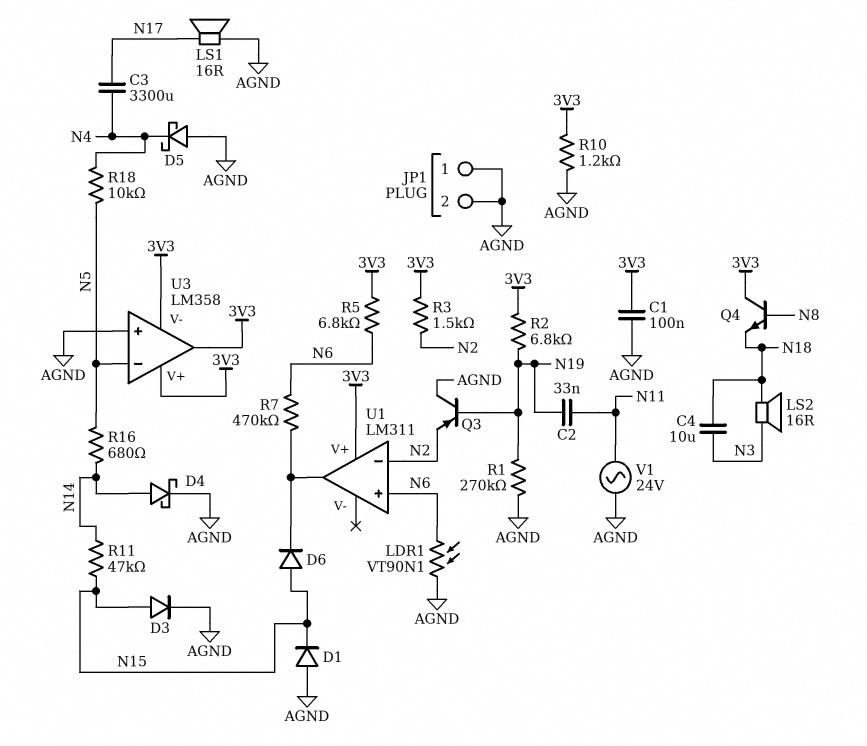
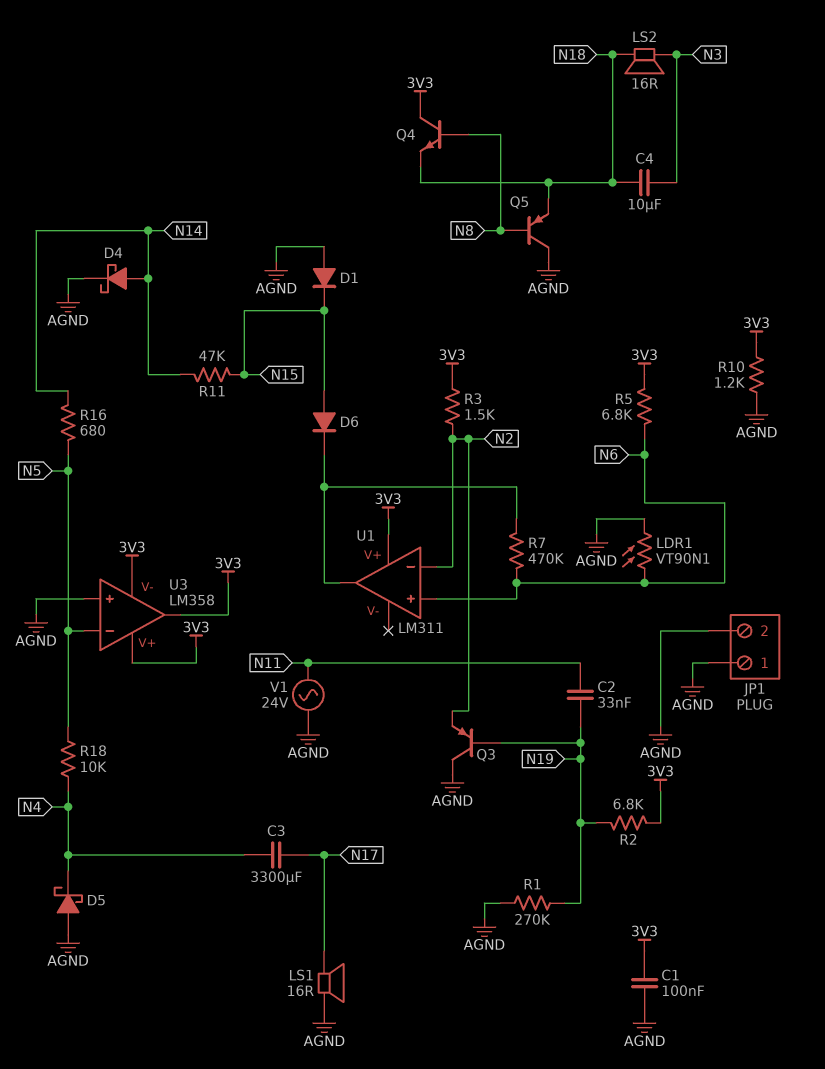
D3: diode (A N15, K AGND) -> none
Q5: none -> PNP (B N8, C AGND, E N18)

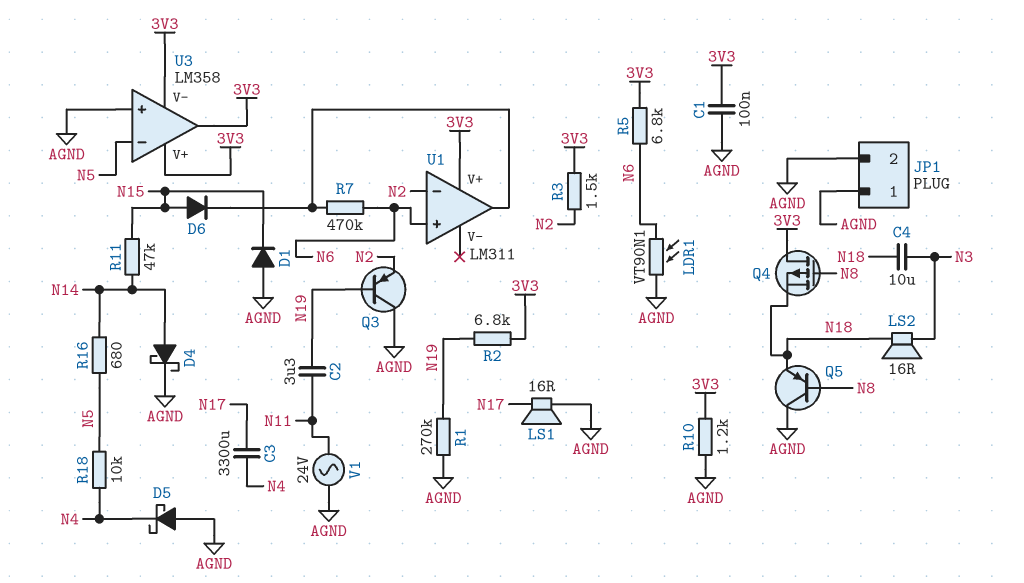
C2: 33nF (N11, N19) -> 3.3uF (N11, N19)
Q4: NPN (B N8, C 3V3, E N18) -> PMOS (G N8, D 3V3, S N18)

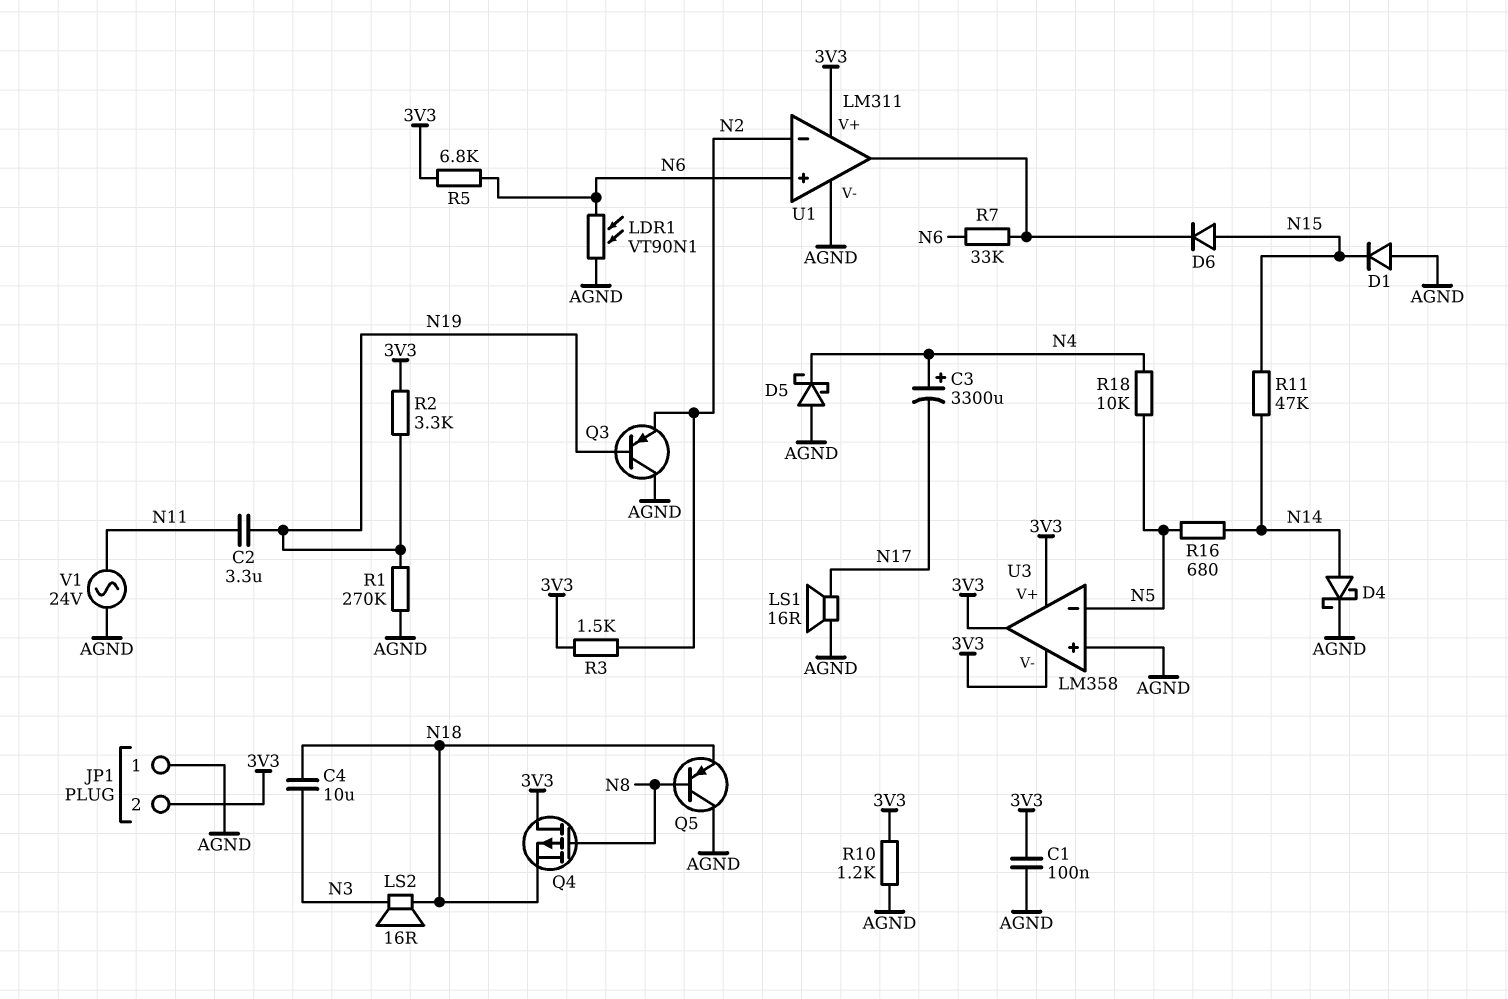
C3: 3300uF (N4, N17) -> 3300uF (plus N4, minus N17)
JP1 pin 2: AGND -> 3V3
R2: 6.8k (3V3, N19) -> 3.3k (3V3, N19)
R7: 470k (N6, U1/out) -> 33k (N6, U1/out)
U1 pin V-: none -> AGND

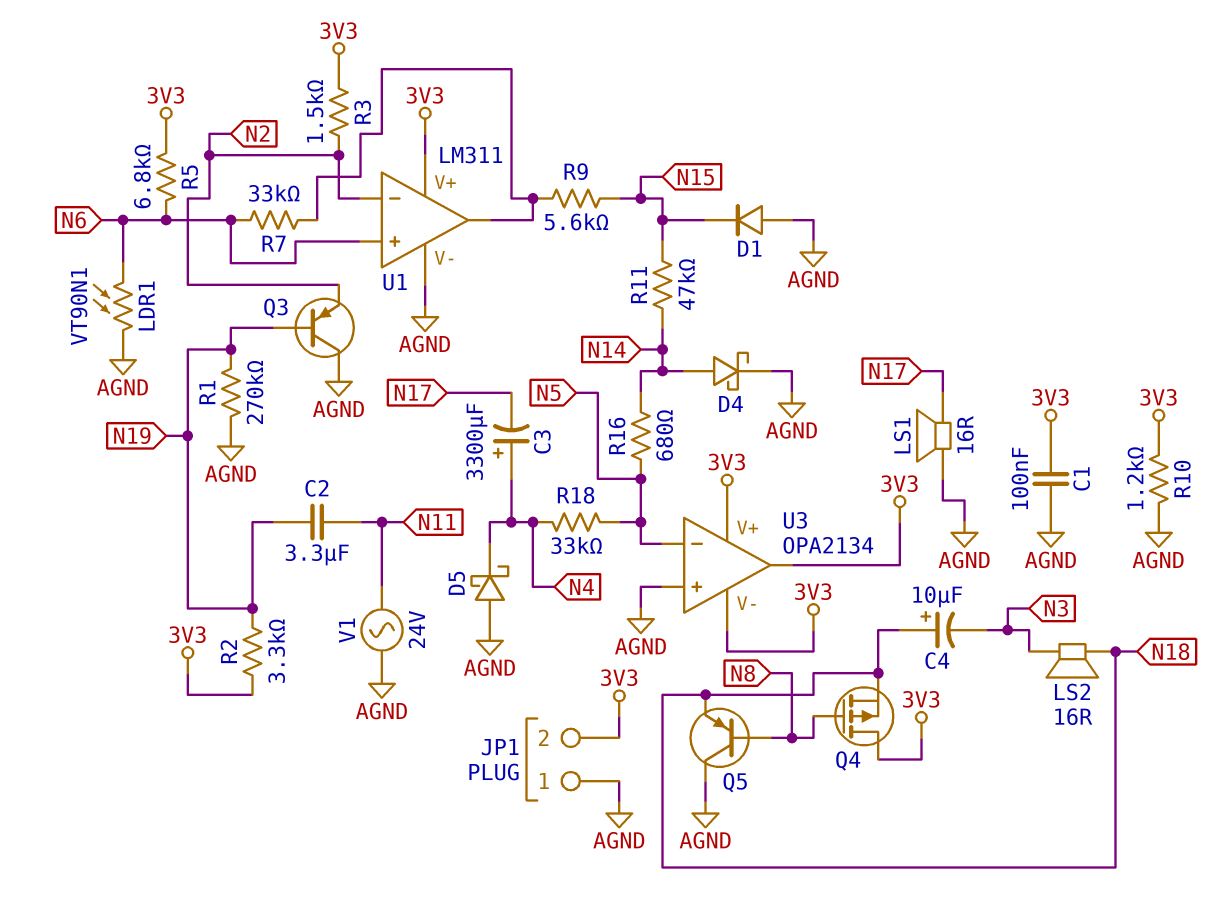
C4: 10uF (N3, N18) -> 10uF (plus N18, minus N3)
D6: diode (A N15, K U1/out) -> none
R9: none -> 5.6k (N15, U1/out)
R18: 10k (N4, N5) -> 33k (N4, N5)
U3: LM358 -> OPA2134

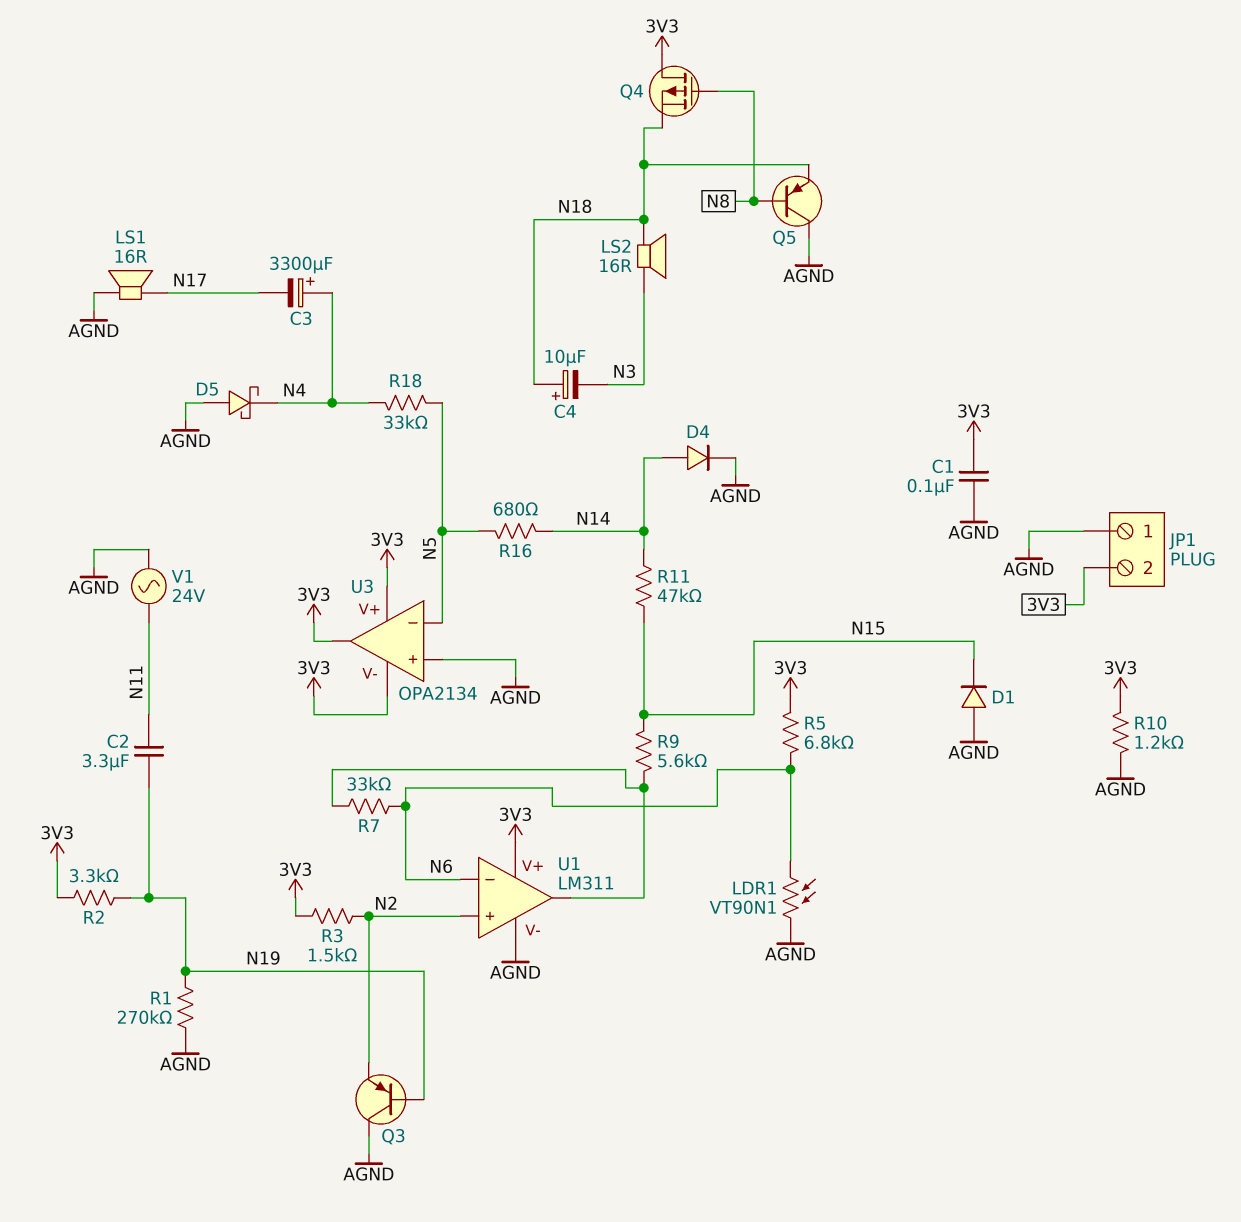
D4: schottky (A N14, K AGND) -> diode (A N14, K AGND)
U1 pin in+: N6 -> N2
U1 pin in-: N2 -> N6

